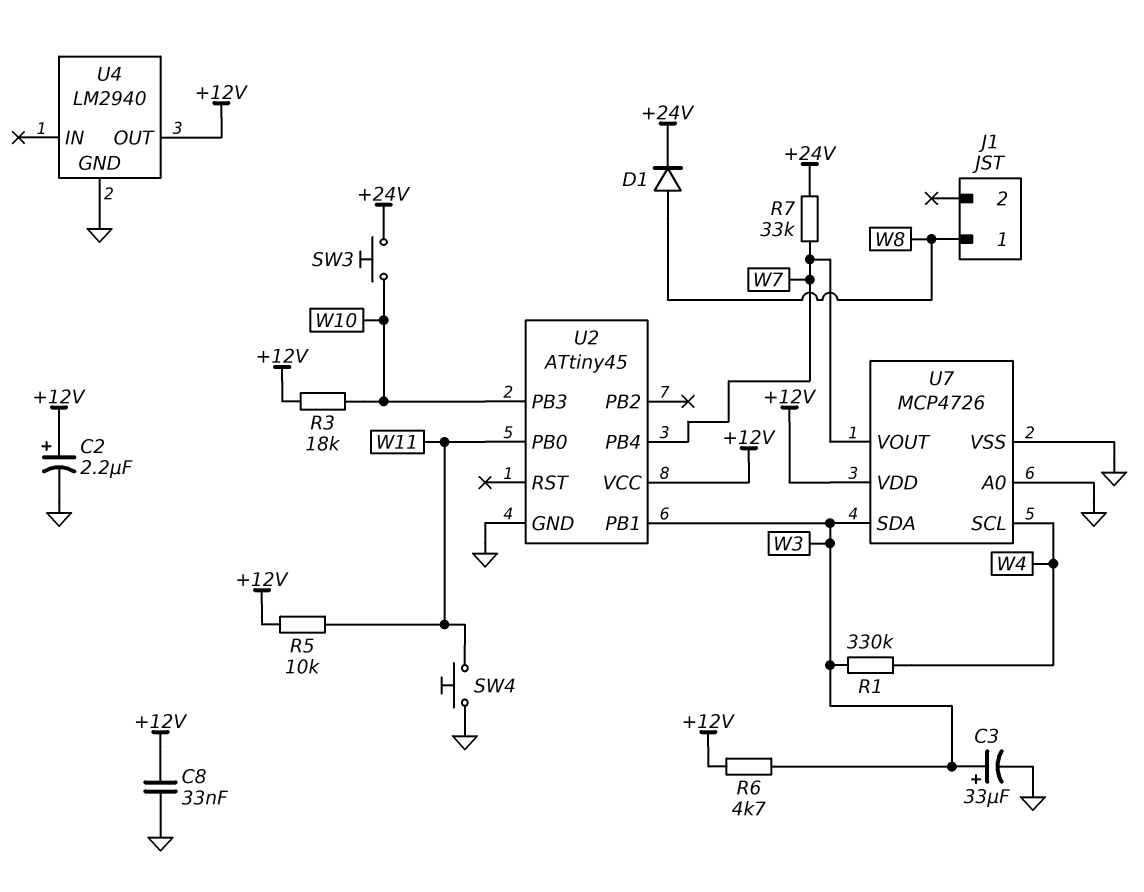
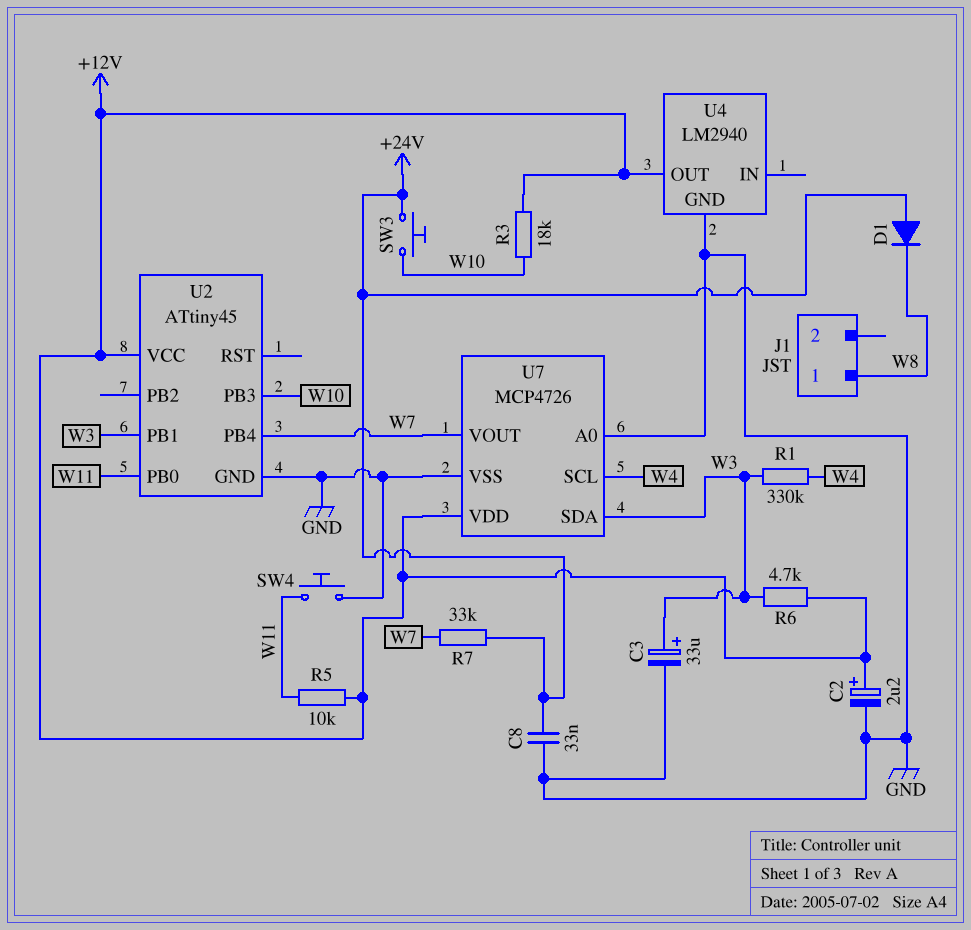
C8: 33nF (+12V, GND) -> 33nF (+24V, GND)
D1: diode (A W8, K +24V) -> diode (A +24V, K W8)

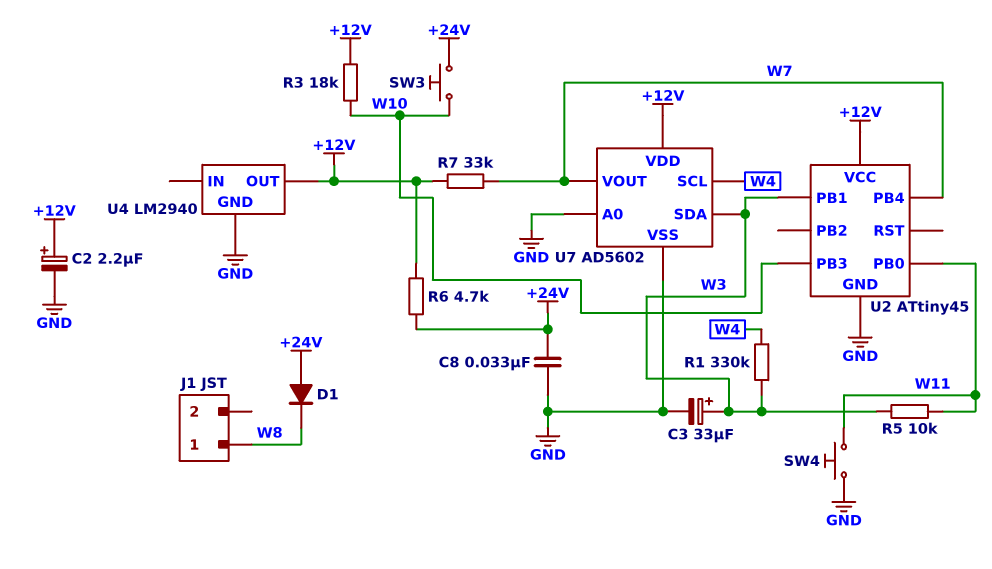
R5: 10k (+12V, W11) -> 10k (W3, W11)
R6: 4.7k (+12V, W3) -> 4.7k (+12V, +24V)
R7: 33k (+24V, W7) -> 33k (+12V, W7)
U7: MCP4726 -> AD5602

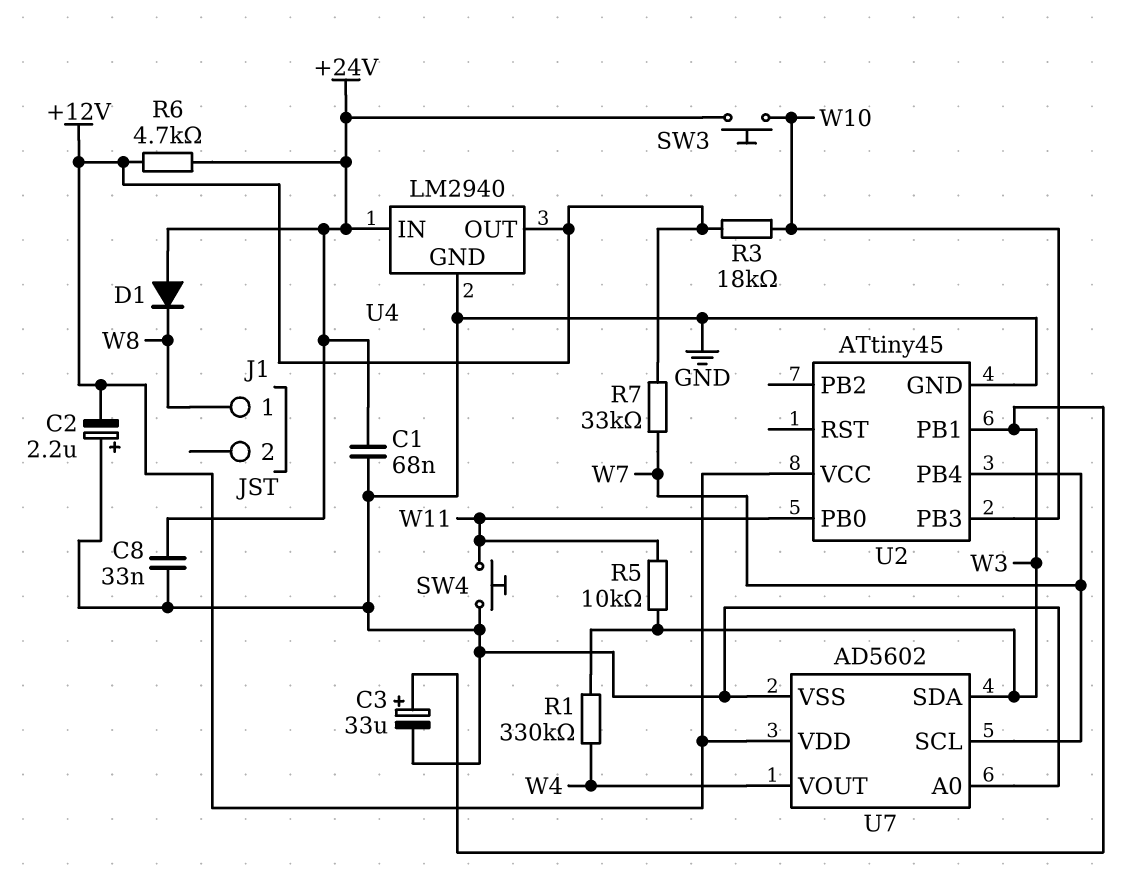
C1: none -> 68nF (+24V, GND)
C2: 2.2uF (plus +12V, minus GND) -> 2.2uF (plus GND, minus +12V)
U4 pin IN: none -> +24V
U7 pin SCL: W4 -> W7
U7 pin VOUT: W7 -> W4

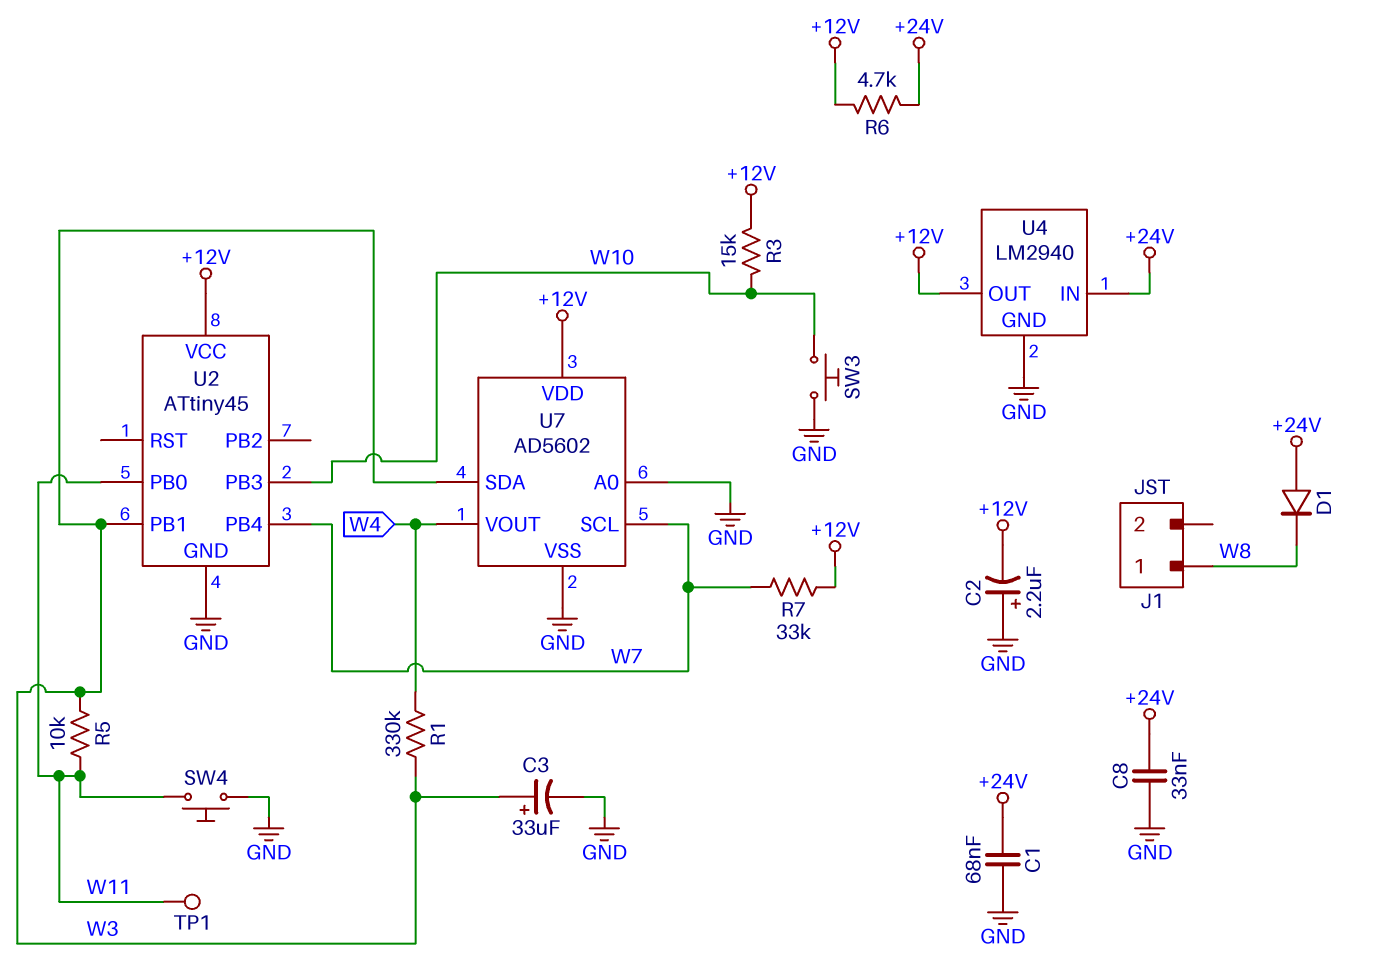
R3: 18k (+12V, W10) -> 15k (+12V, W10)
SW3: button (+24V, W10) -> button (GND, W10)
TP1: none -> test point (W11)

